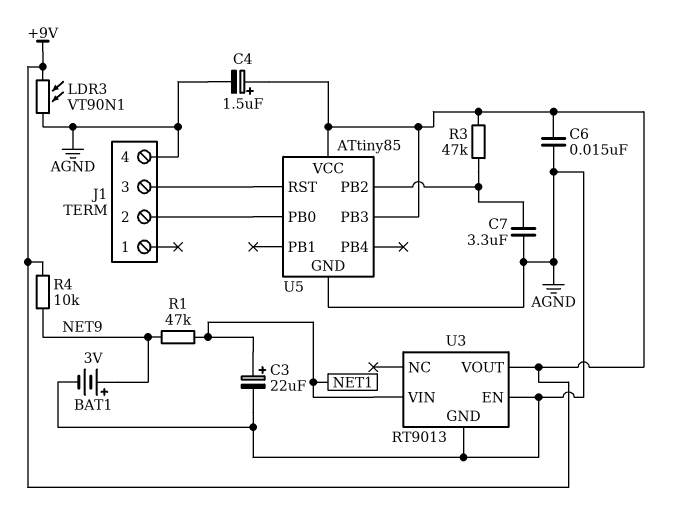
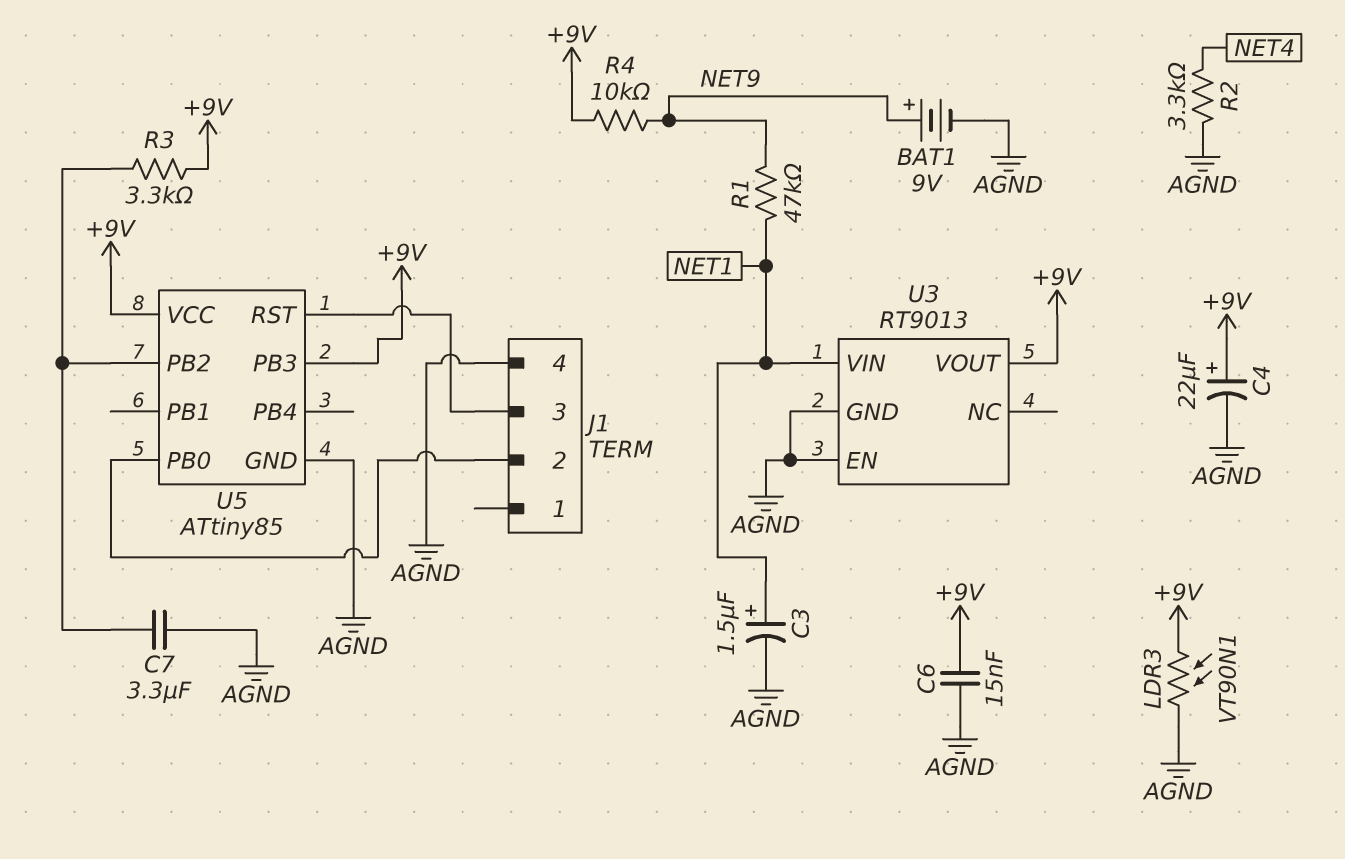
BAT1: 3V (plus NET9, minus AGND) -> 9V (plus NET9, minus AGND)
C3: 22uF (plus NET1, minus AGND) -> 1.5uF (plus NET1, minus AGND)
C4: 1.5uF (plus +9V, minus AGND) -> 22uF (plus +9V, minus AGND)
R2: none -> 3.3k (AGND, NET4)
R3: 47k (+9V, U5/PB2) -> 3.3k (+9V, U5/PB2)

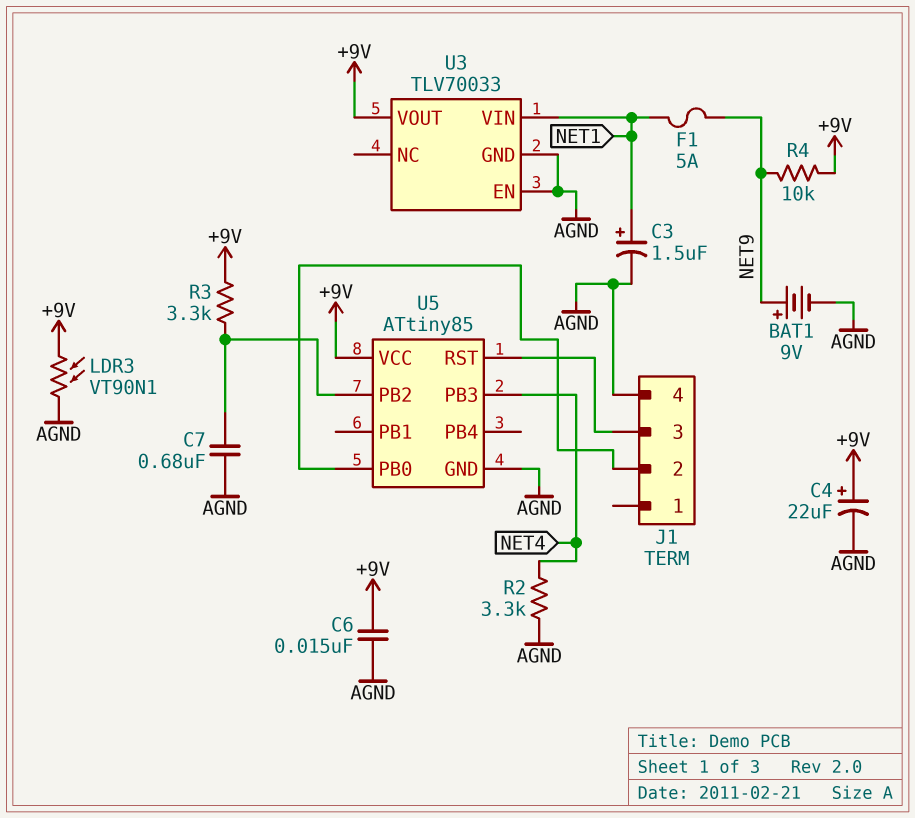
C7: 3.3uF (AGND, U5/PB2) -> 680nF (AGND, U5/PB2)
F1: none -> 5A (NET1, NET9)
R1: 47k (NET1, NET9) -> none
U3: RT9013 -> TLV70033
U5 pin PB3: +9V -> NET4

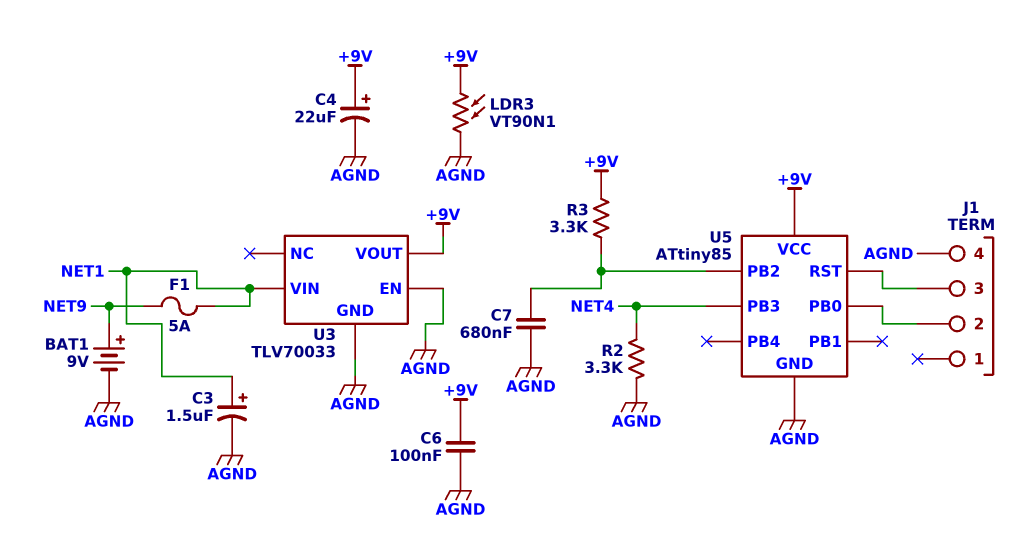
C6: 15nF (+9V, AGND) -> 100nF (+9V, AGND)
R4: 10k (+9V, NET9) -> none

